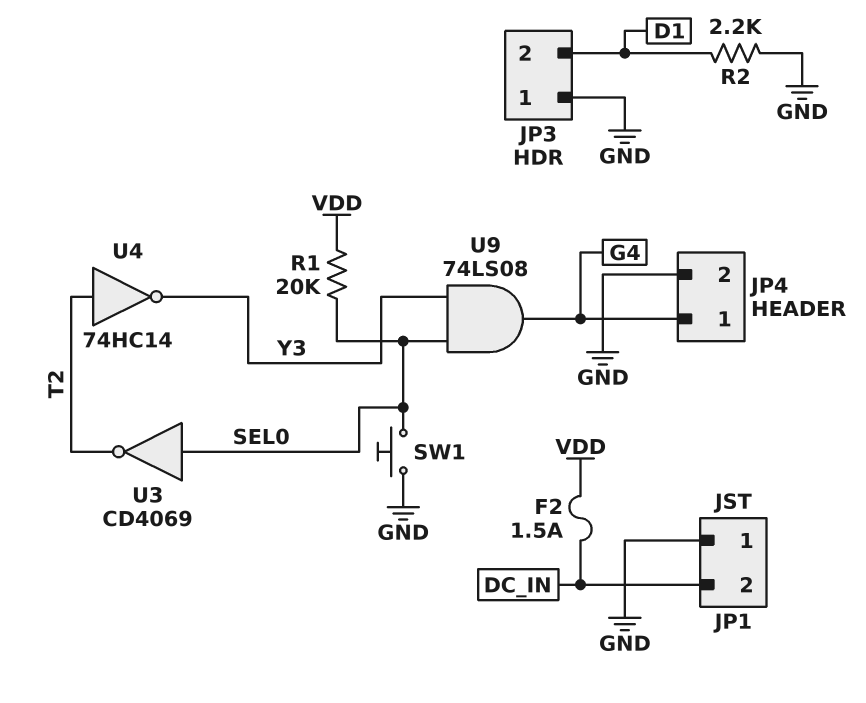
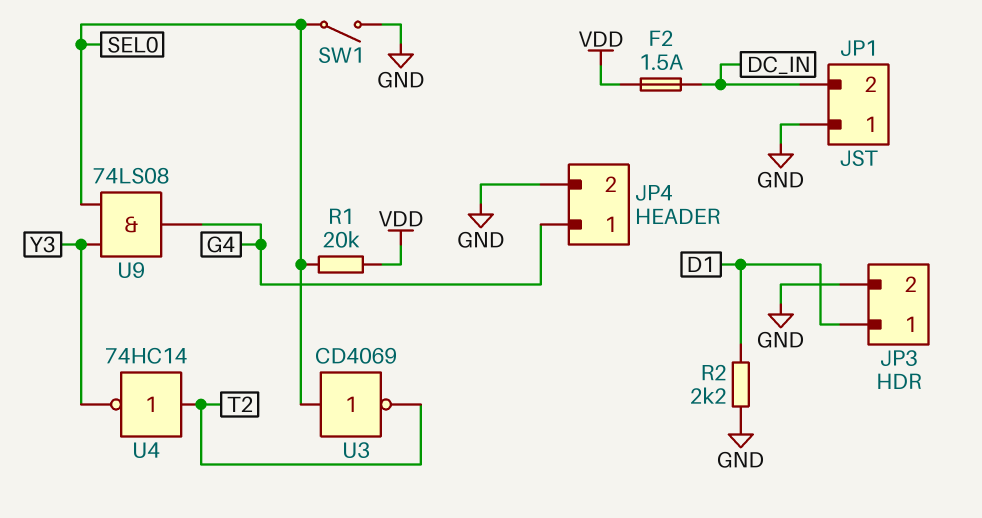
JP3 pin 1: GND -> D1
JP3 pin 2: D1 -> GND
SW1: button (GND, SEL0) -> switch (GND, SEL0)

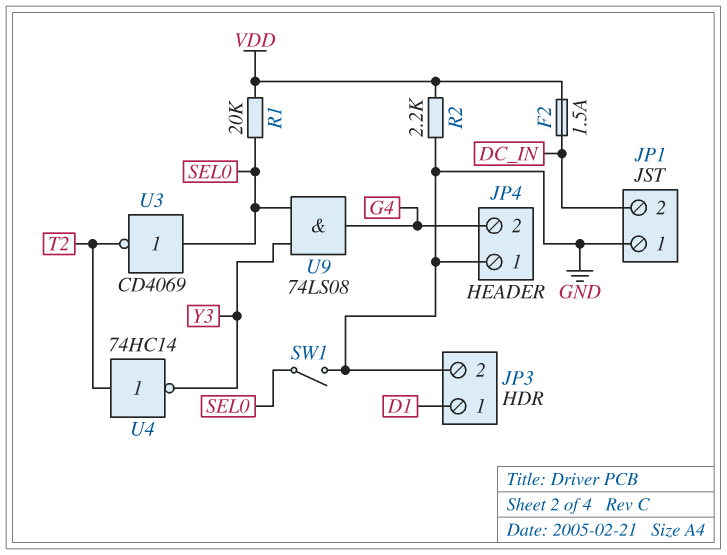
JP4 pin 1: G4 -> GND
JP4 pin 2: GND -> G4
R2: 2.2k (D1, GND) -> 2.2k (GND, VDD)

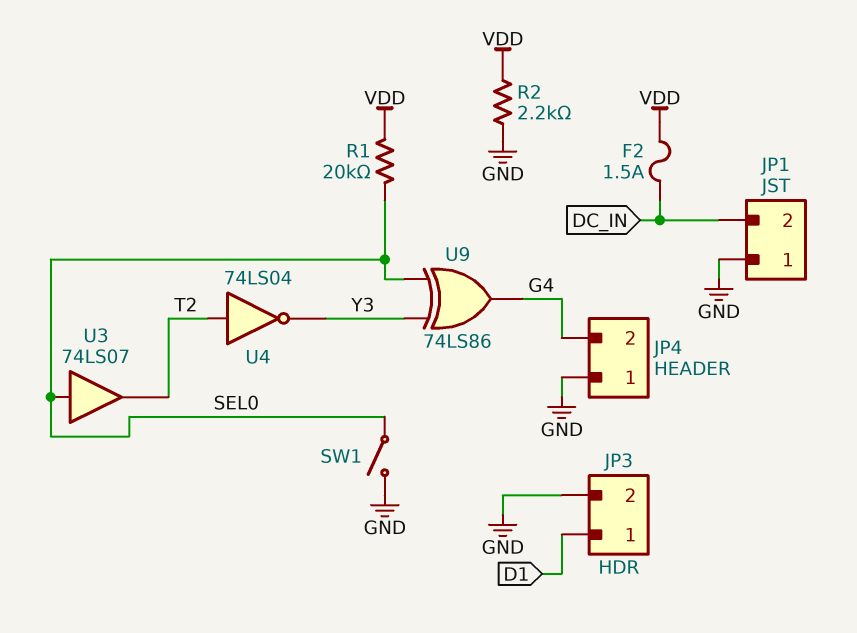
U3: NOT CD4069 (in SEL0, out T2) -> buffer 74LS07 (in SEL0, out T2)
U4: NOT 74HC14 (in T2, out Y3) -> NOT 74LS04 (in T2, out Y3)
U9: AND 74LS08 (in SEL0, in Y3, out G4) -> XOR 74LS86 (in SEL0, in Y3, out G4)

